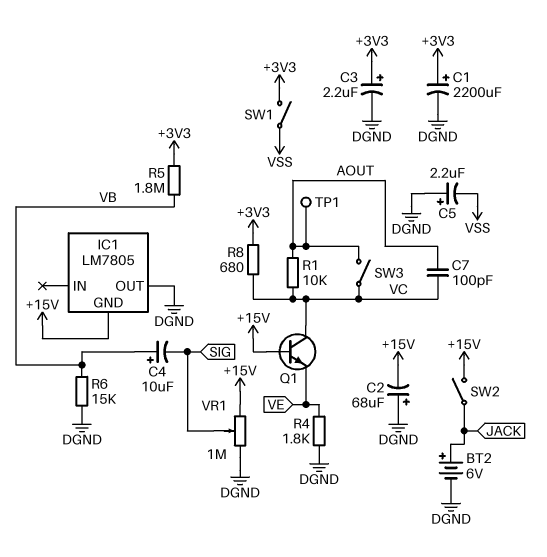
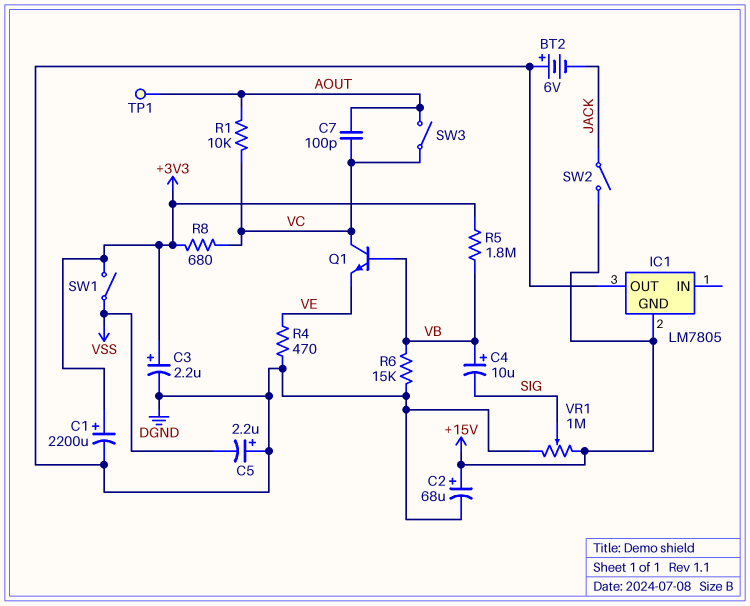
BT2: 6V (plus JACK, minus DGND) -> 6V (plus DGND, minus JACK)
C2: 68uF (plus DGND, minus +15V) -> 68uF (plus +15V, minus DGND)
Q1: NPN (B +15V, C VC, E VE) -> NPN (B VB, C VC, E VE)
R4: 1.8k (DGND, VE) -> 470 (DGND, VE)

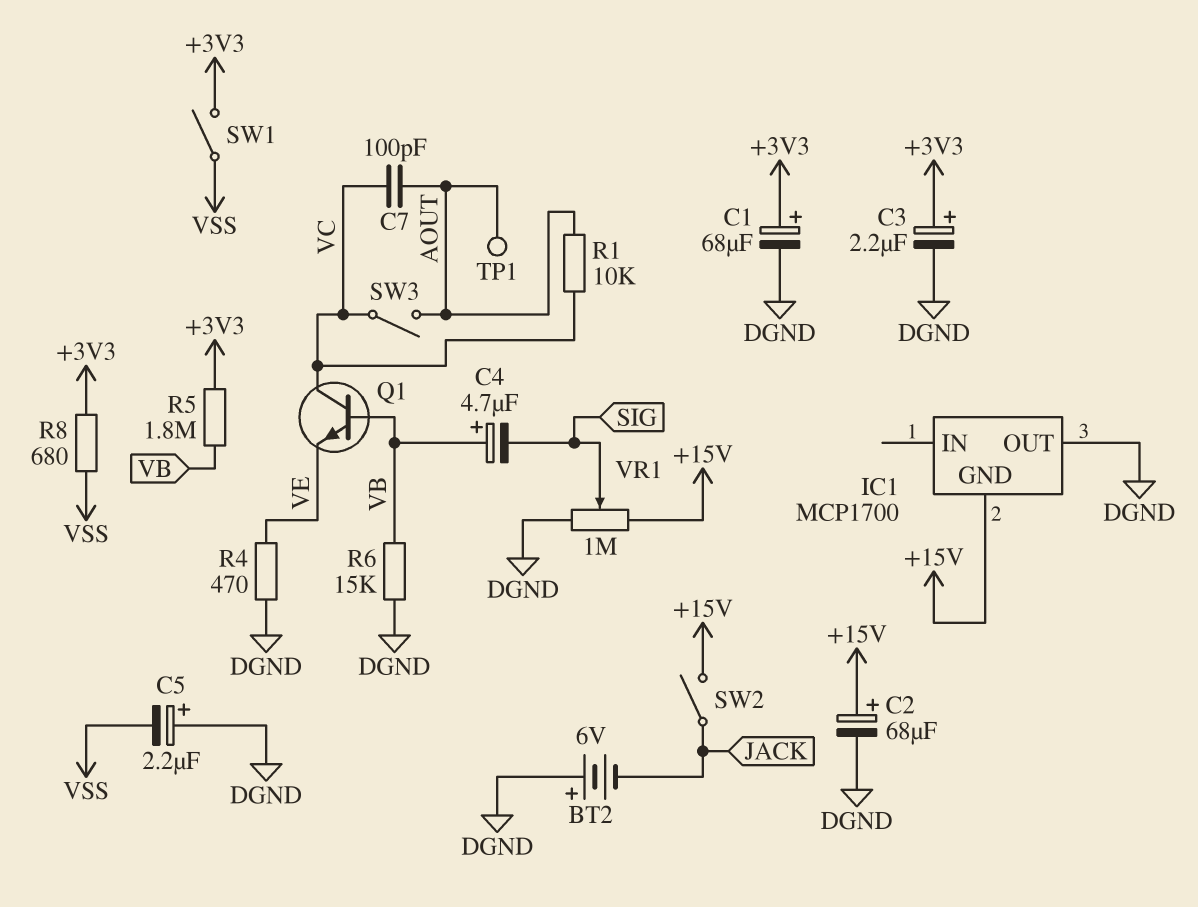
C1: 2200uF (plus +3V3, minus DGND) -> 68uF (plus +3V3, minus DGND)
C4: 10uF (plus VB, minus SIG) -> 4.7uF (plus VB, minus SIG)
IC1: LM7805 -> MCP1700
R8: 680 (+3V3, VC) -> 680 (+3V3, VSS)

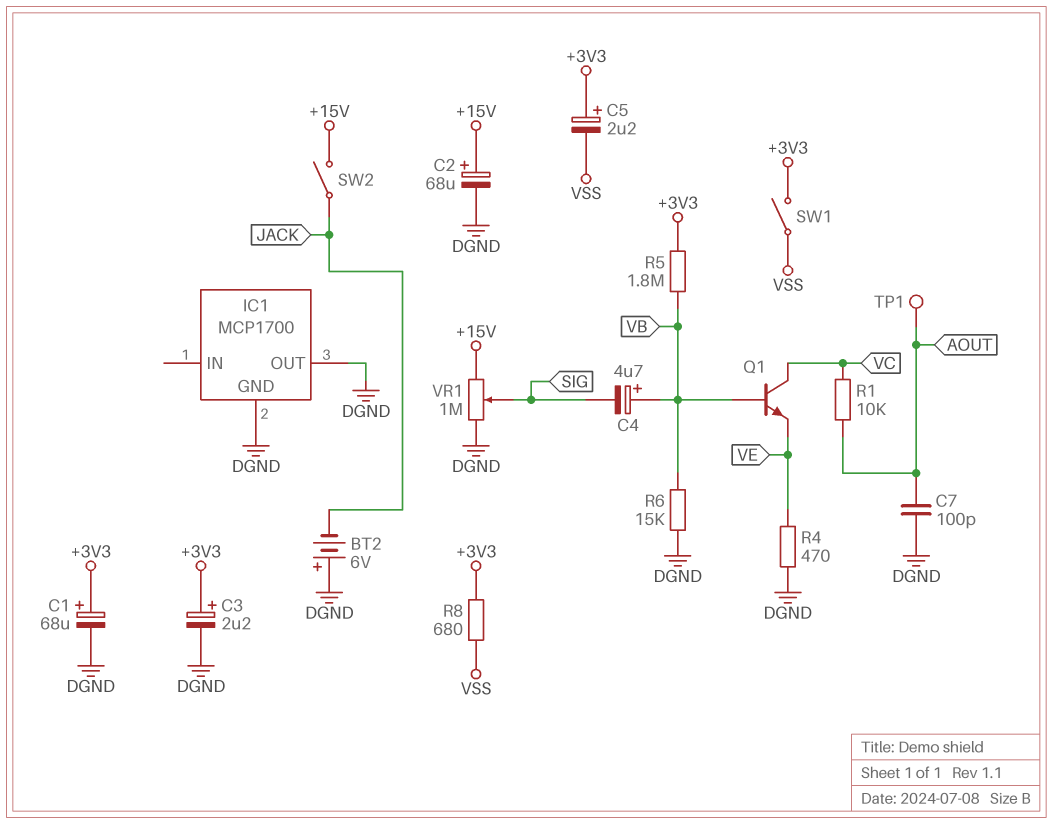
C5: 2.2uF (plus DGND, minus VSS) -> 2.2uF (plus +3V3, minus VSS)
C7: 100pF (AOUT, VC) -> 100pF (AOUT, DGND)
IC1 pin GND: +15V -> DGND
SW3: switch (AOUT, VC) -> none

